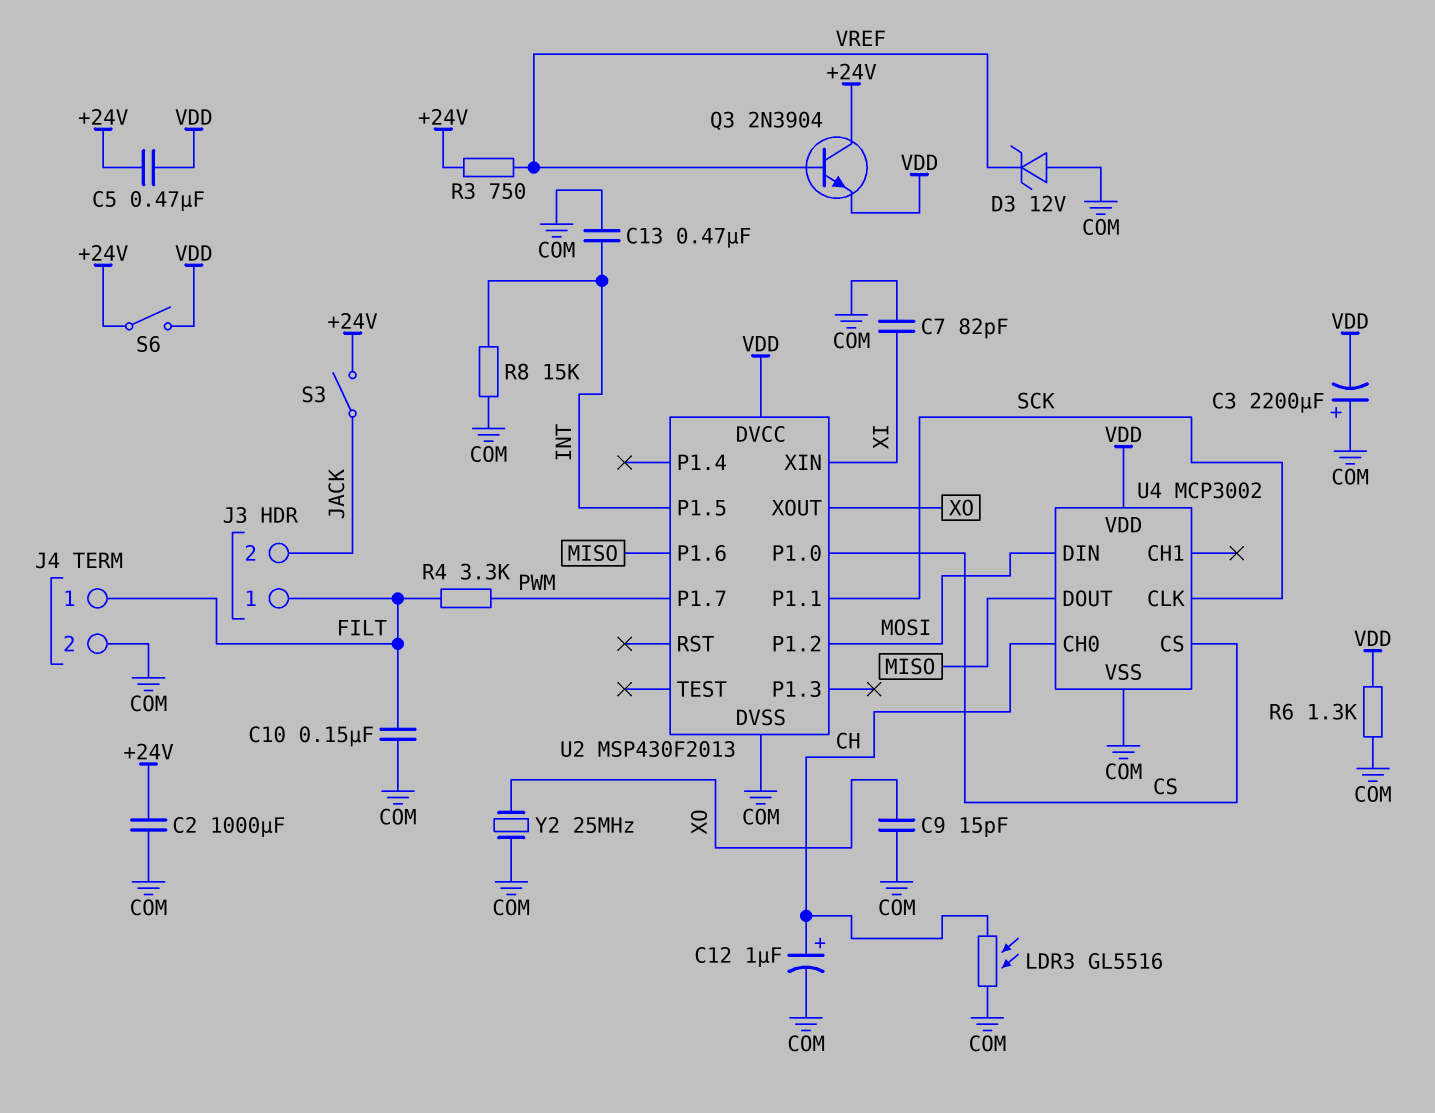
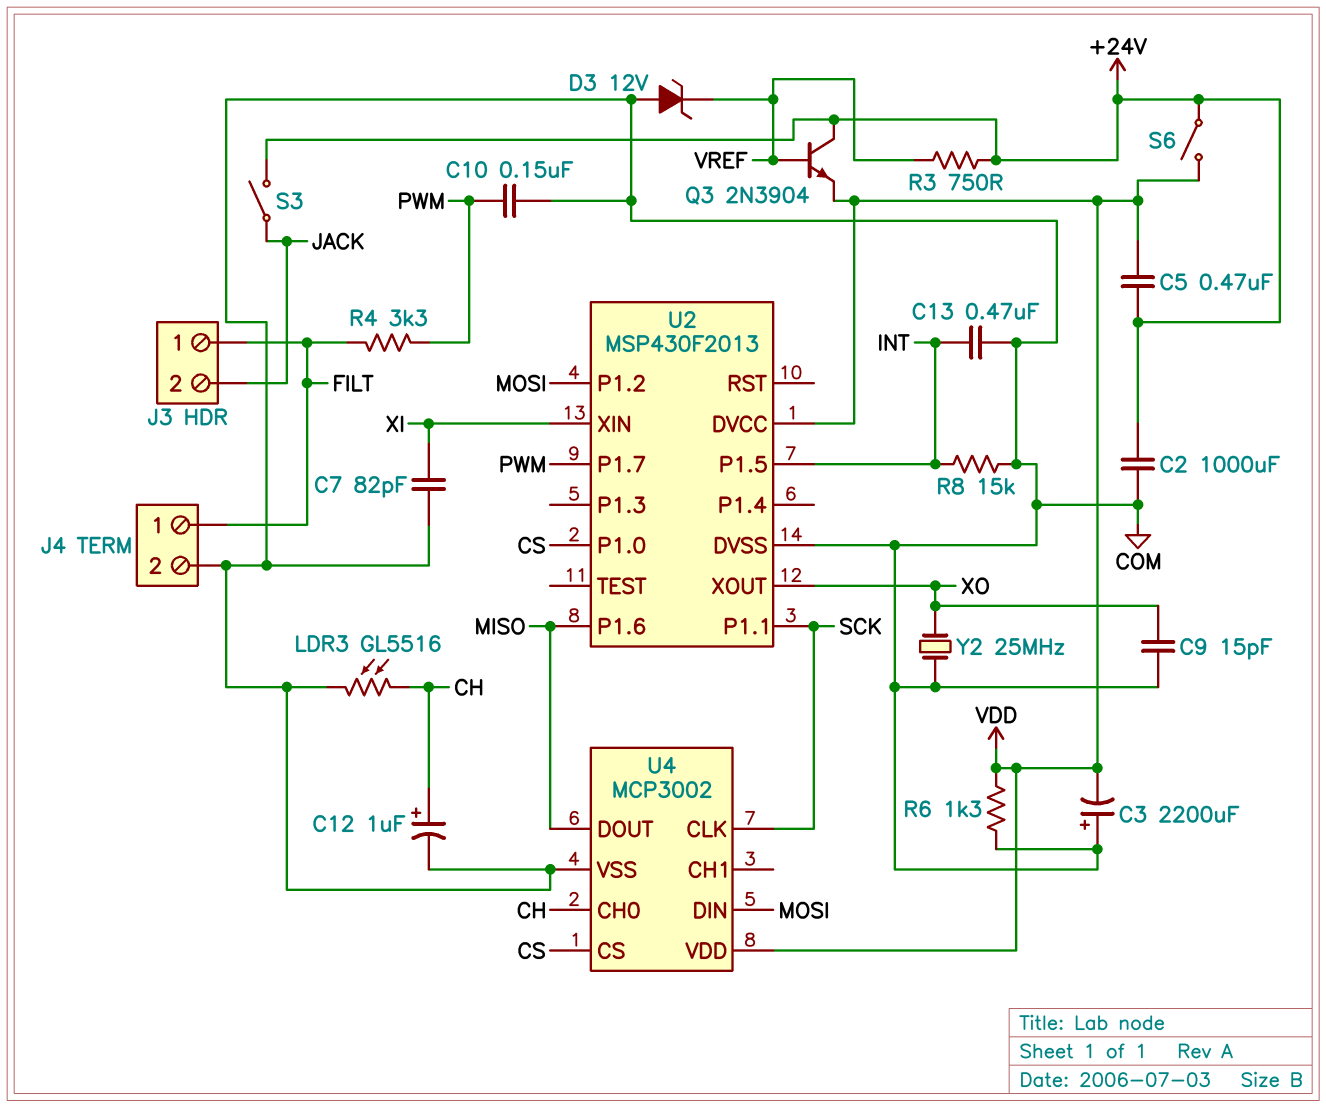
C10: 150nF (COM, FILT) -> 150nF (COM, PWM)

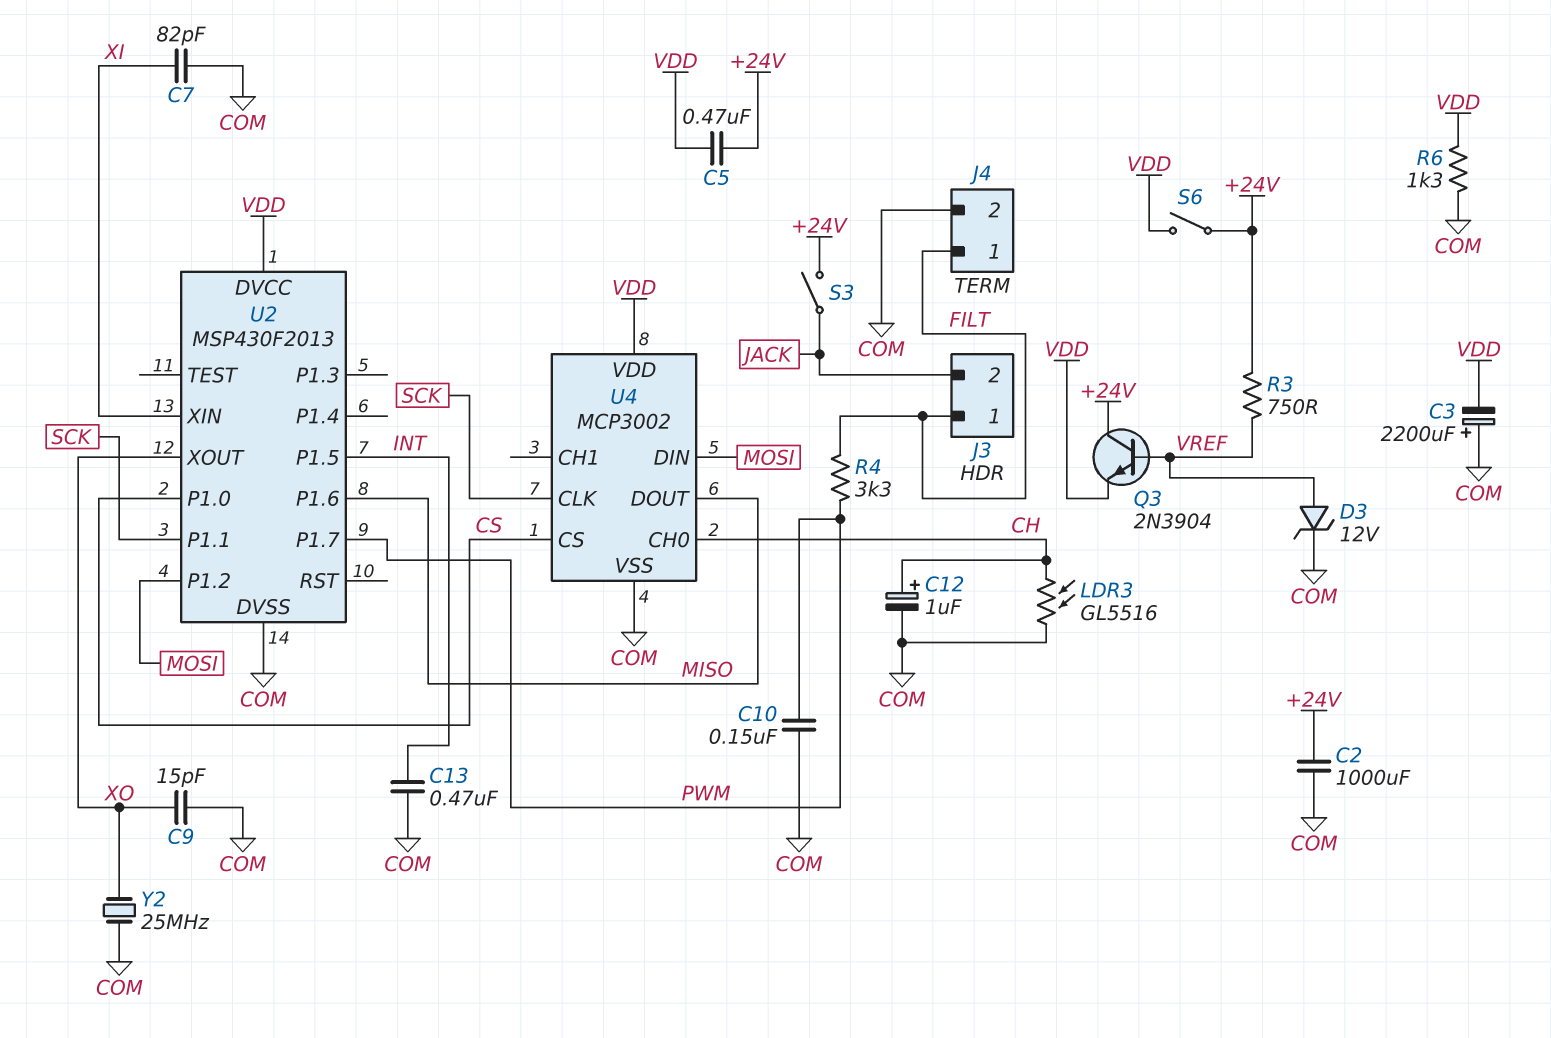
D3: zener 12V (A COM, K VREF) -> zener 12V (A VREF, K COM)
R8: 15k (COM, INT) -> none

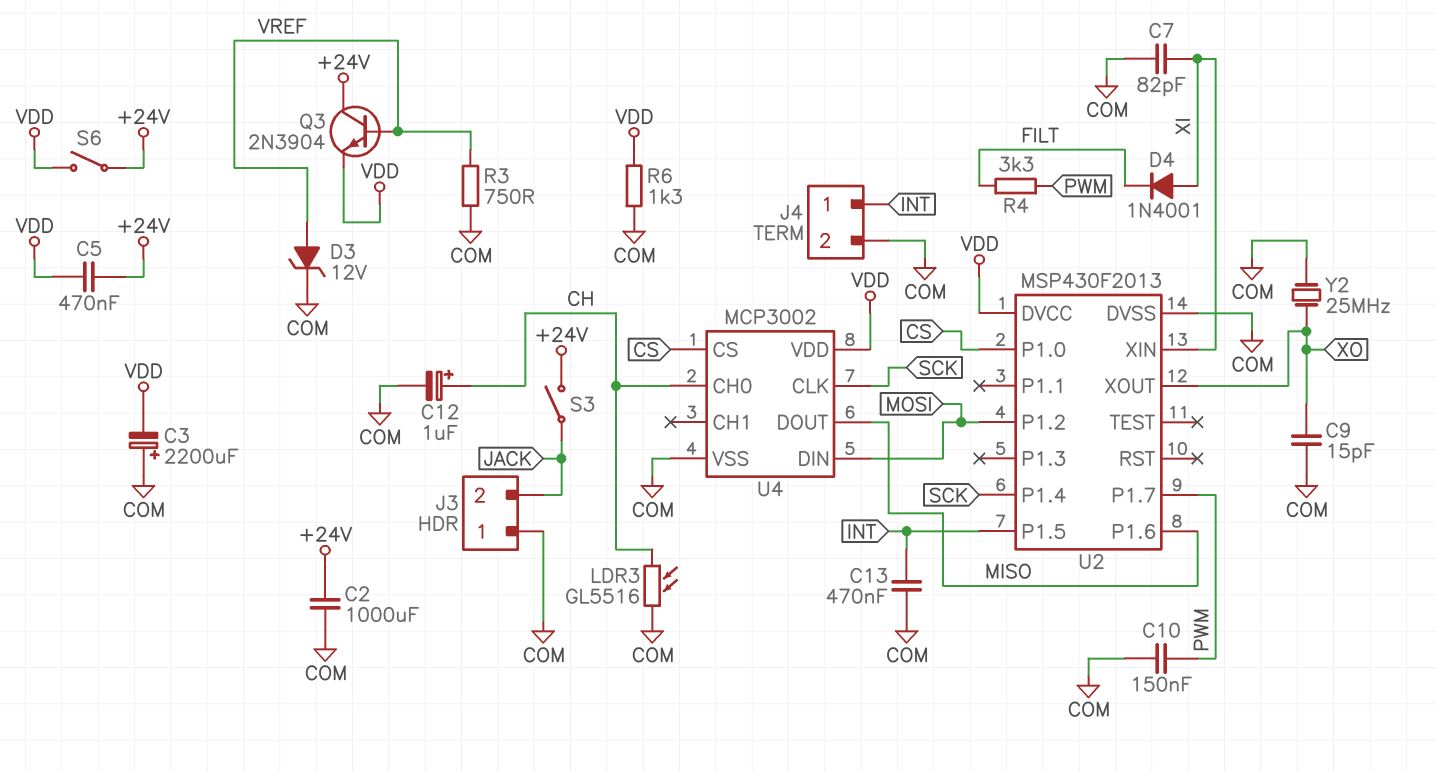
D4: none -> diode 1N4001 (A XI, K FILT)
J3 pin 1: FILT -> COM
J4 pin 1: FILT -> INT
R3: 750 (+24V, VREF) -> 750 (COM, VREF)
U2 pin P1.1: SCK -> none
U2 pin P1.4: none -> SCK

